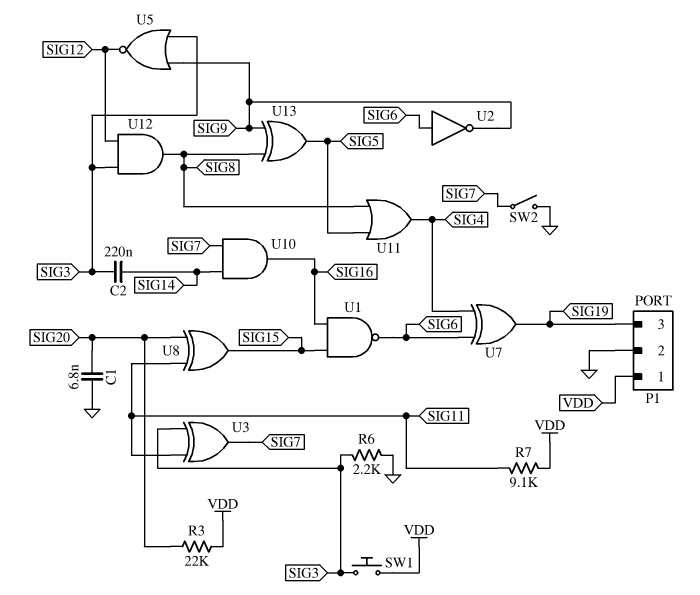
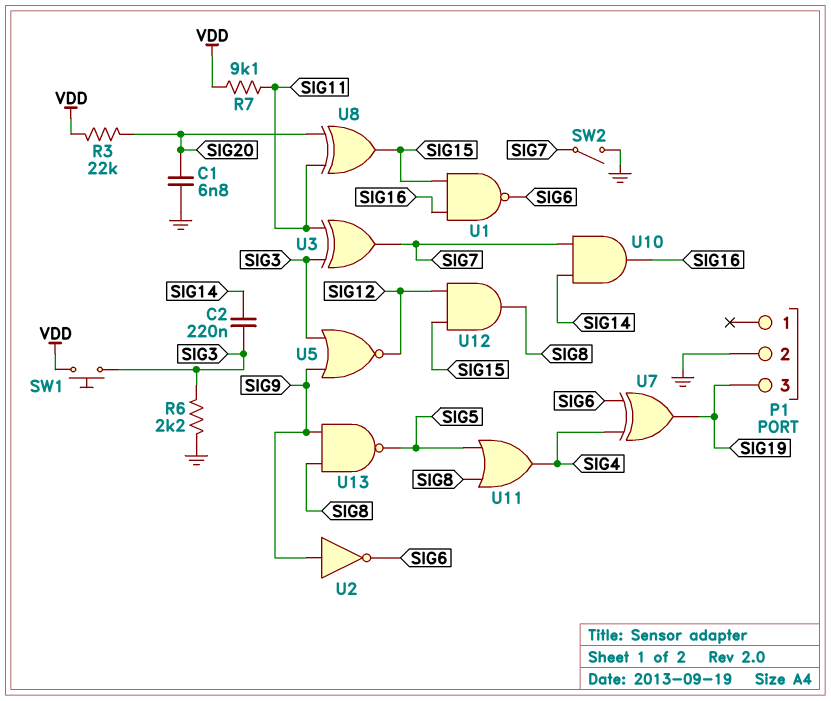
P1 pin 1: VDD -> none
U2: NOT (in SIG6, out SIG9) -> NOT (in SIG9, out SIG6)
U12: AND (in SIG3, in SIG12, out SIG8) -> AND (in SIG12, in SIG15, out SIG8)
U13: XOR (in SIG8, in SIG9, out SIG5) -> NAND (in SIG8, in SIG9, out SIG5)

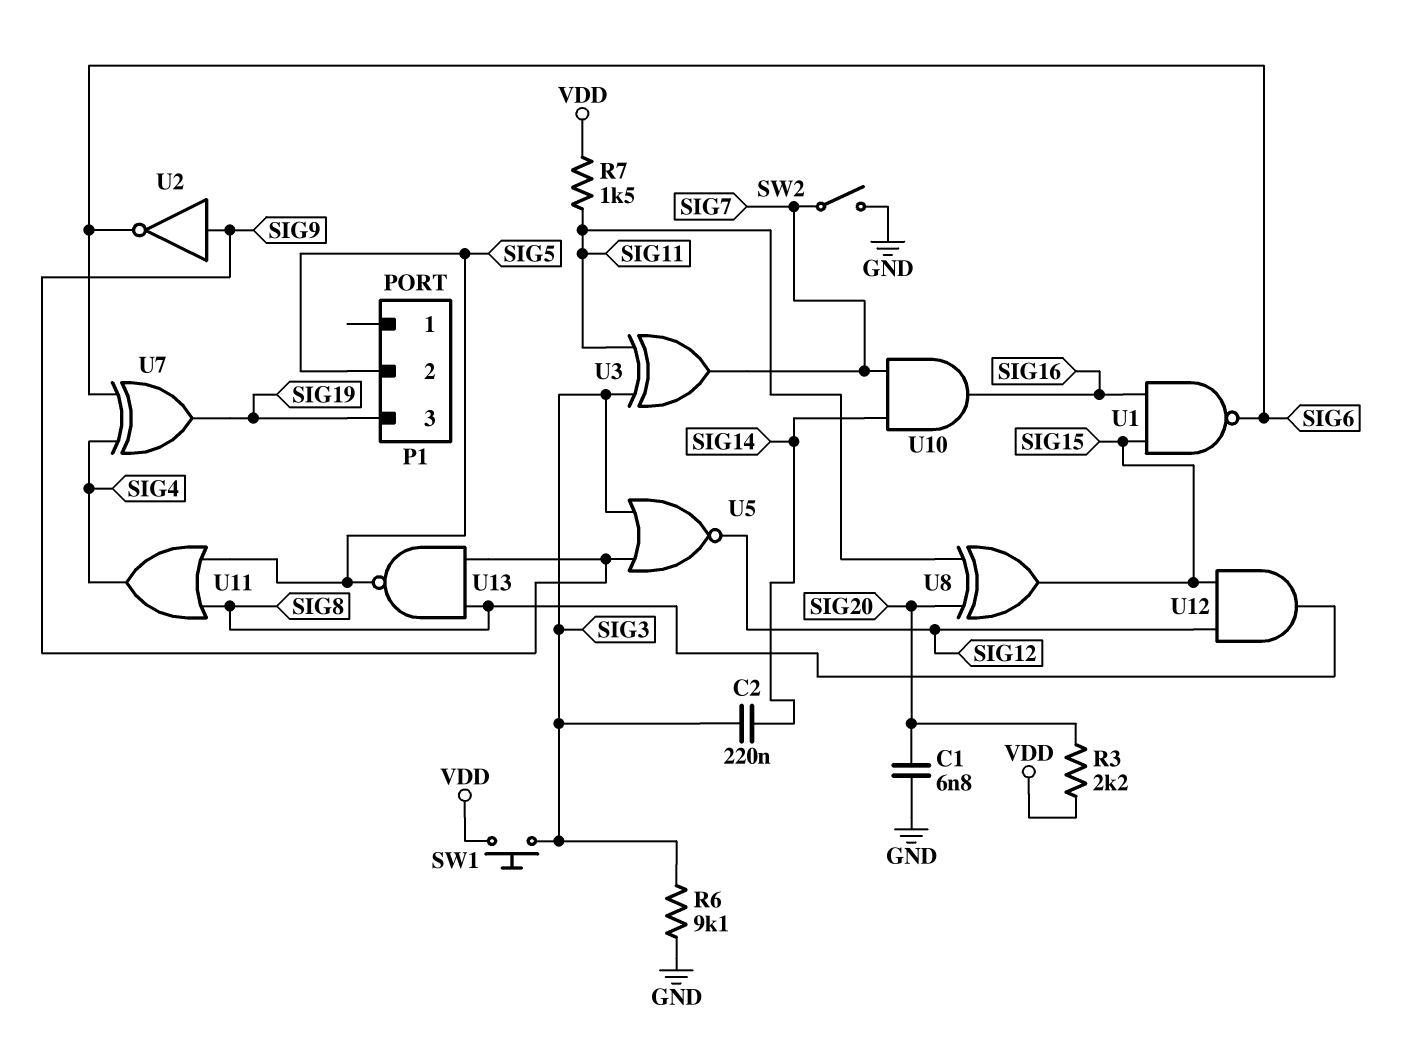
P1 pin 2: GND -> SIG5
R3: 22k (SIG20, VDD) -> 2.2k (SIG20, VDD)
R6: 2.2k (GND, SIG3) -> 9.1k (GND, SIG3)
R7: 9.1k (SIG11, VDD) -> 1.5k (SIG11, VDD)

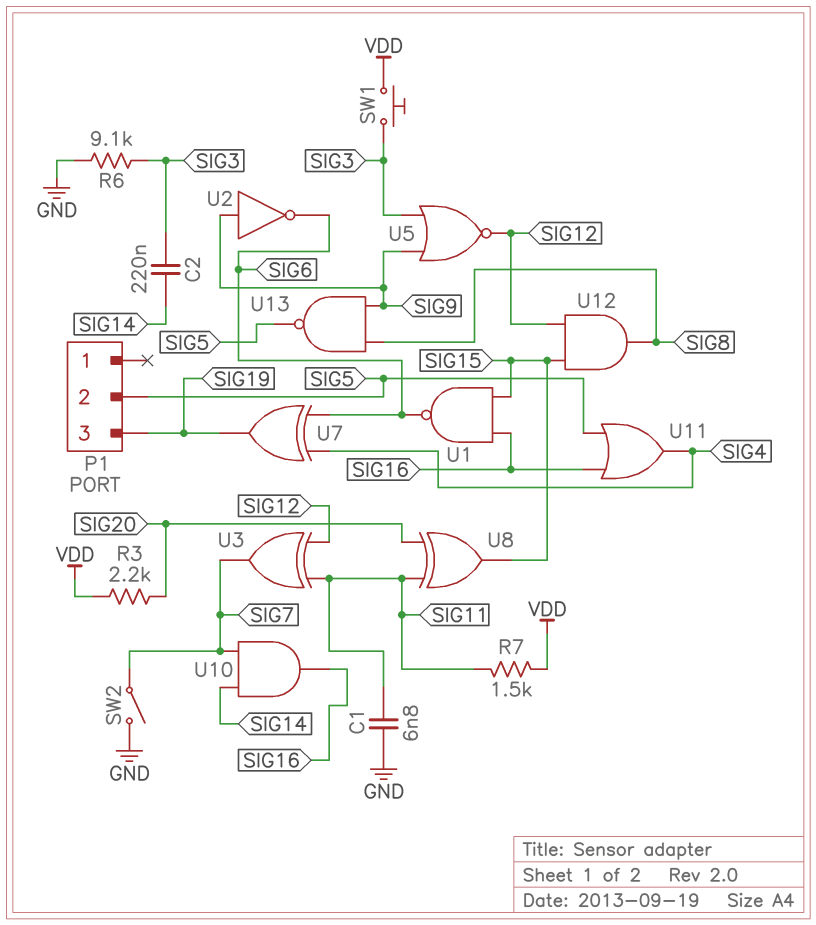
C1: 6.8nF (GND, SIG20) -> 6.8nF (GND, SIG11)
U3: XOR (in SIG3, in SIG11, out SIG7) -> XOR (in SIG11, in SIG12, out SIG7)
U11: OR (in SIG5, in SIG8, out SIG4) -> OR (in SIG5, in SIG16, out SIG4)

